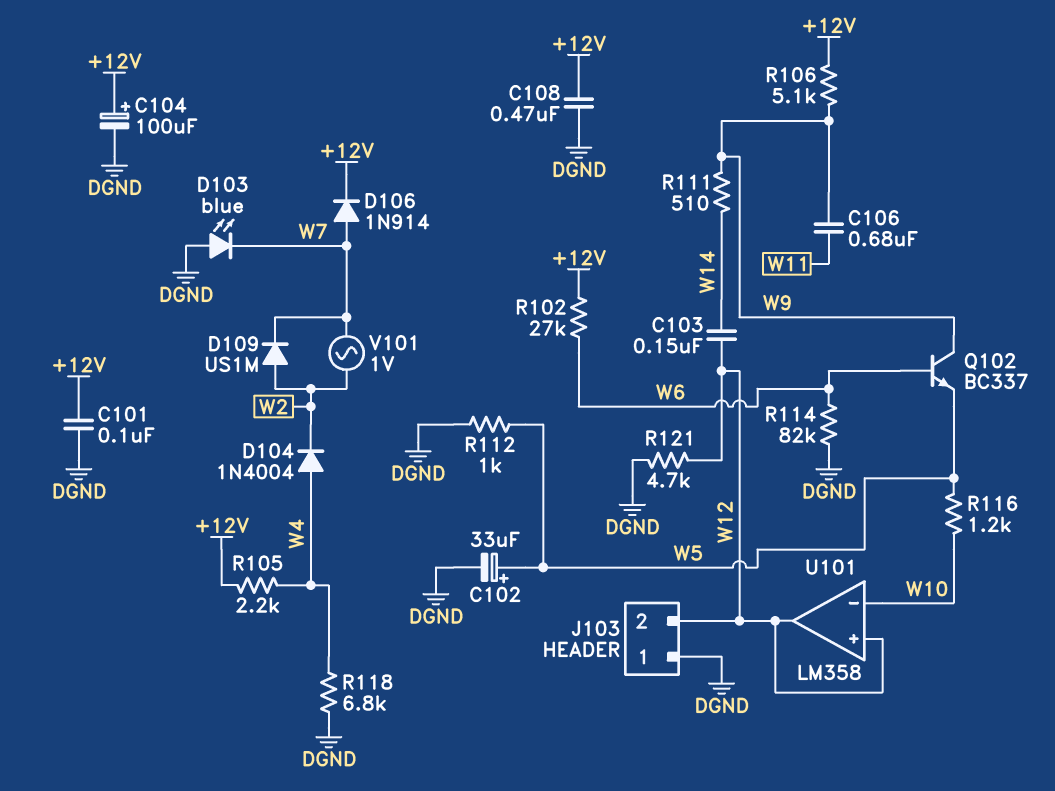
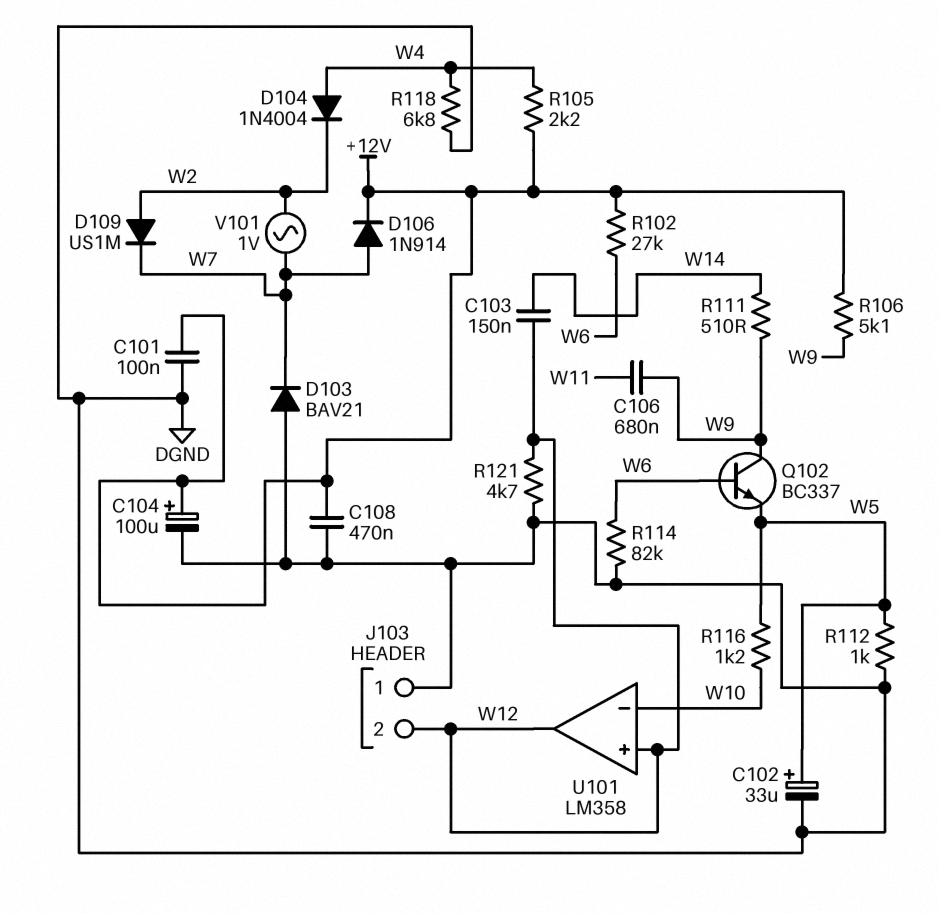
D103: LED blue (A DGND, K W7) -> diode BAV21 (A DGND, K W7)

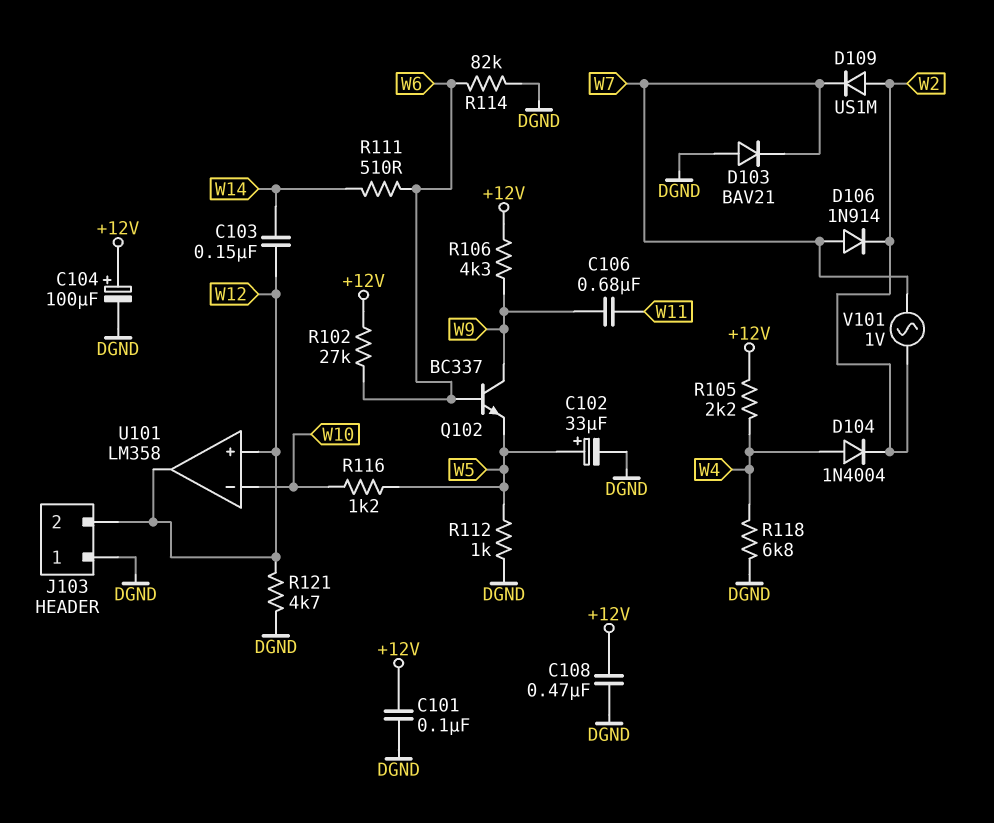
D106: diode 1N914 (A W7, K +12V) -> diode 1N914 (A W7, K W2)
R106: 5.1k (+12V, W9) -> 4.3k (+12V, W9)
R111: 510 (W9, W14) -> 510 (W6, W14)

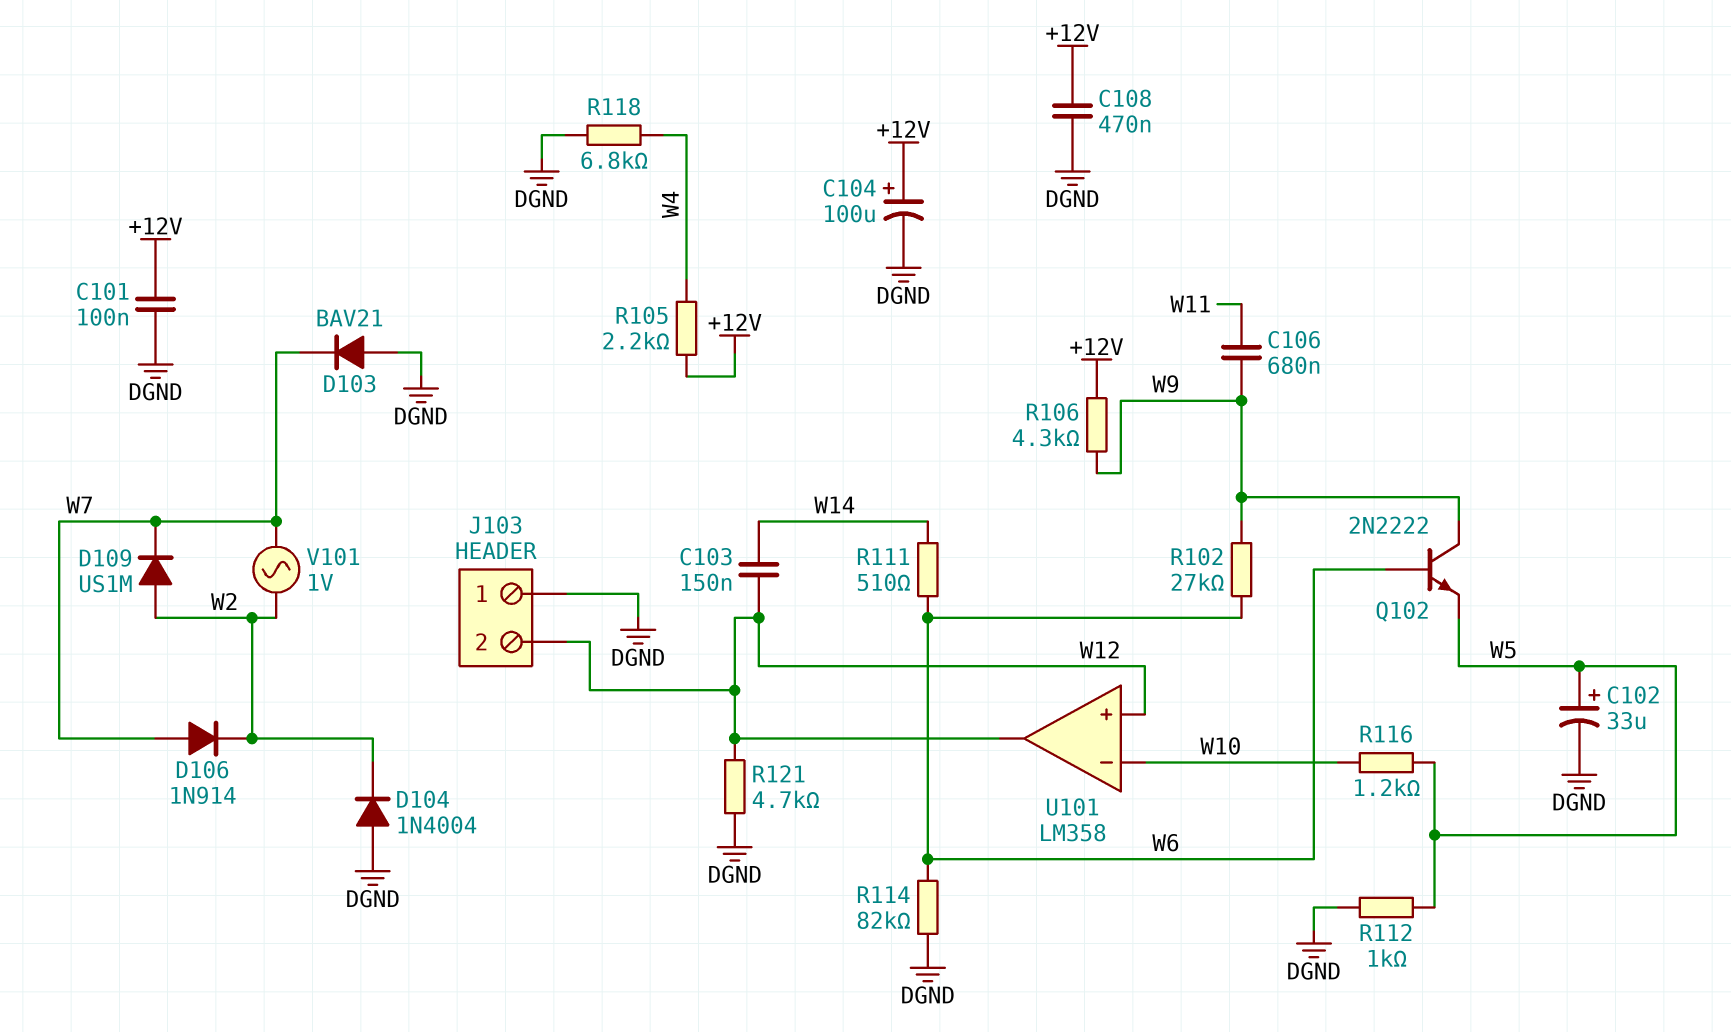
D104: diode 1N4004 (A W4, K W2) -> diode 1N4004 (A DGND, K W2)
Q102: NPN BC337 (B W6, C W9, E W5) -> NPN 2N2222 (B W6, C W9, E W5)
R102: 27k (+12V, W6) -> 27k (W6, W9)

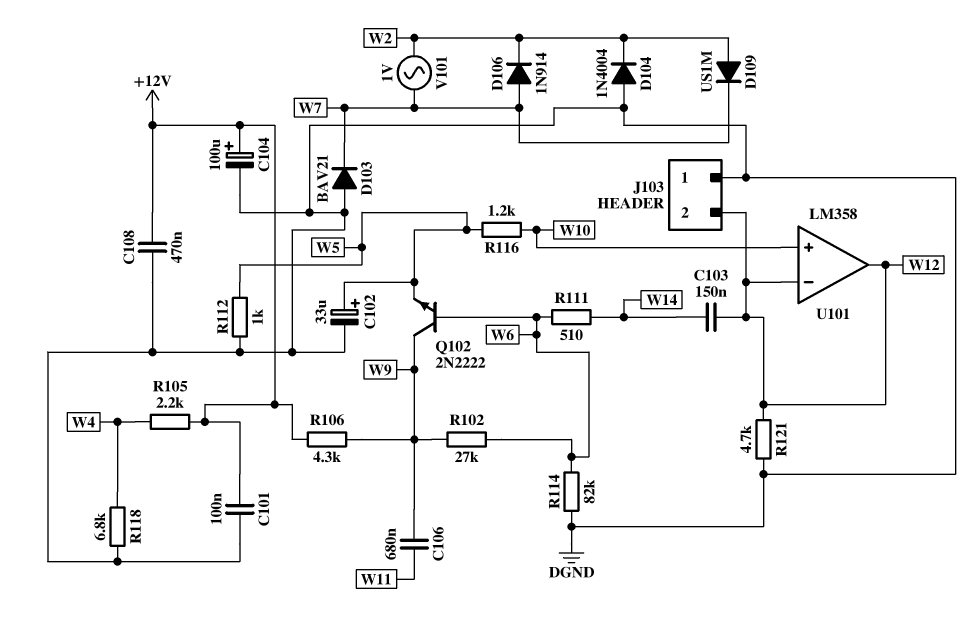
U101 pin in+: W12 -> W10
U101 pin in-: W10 -> W12

